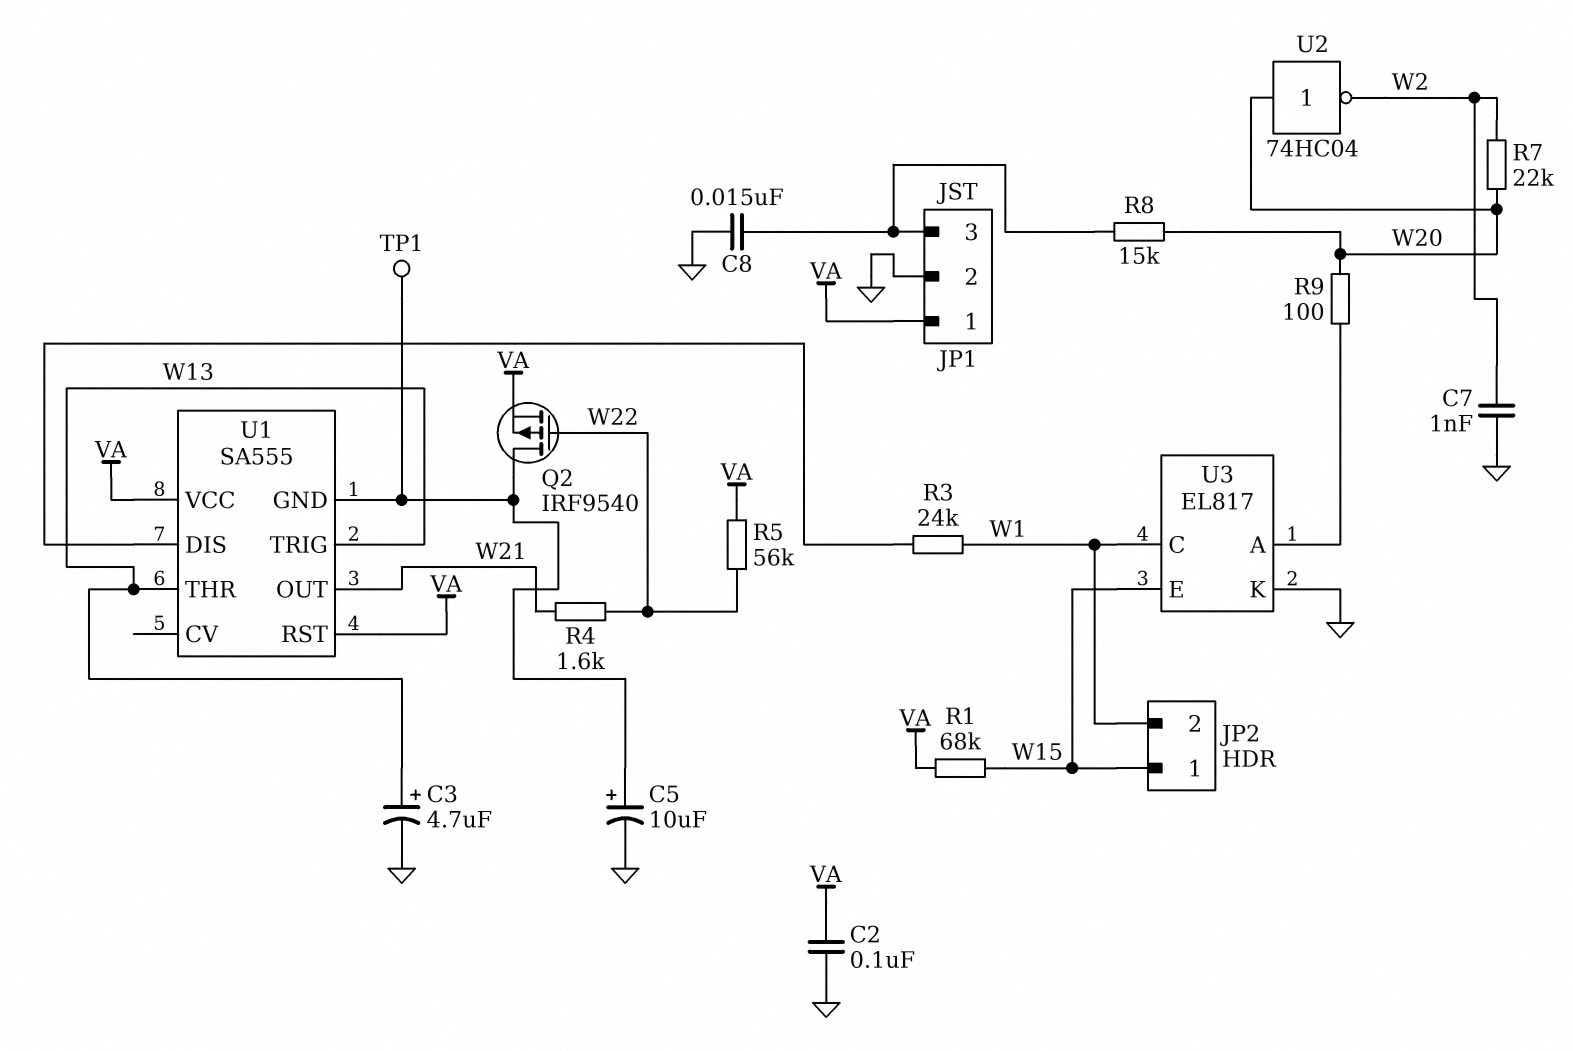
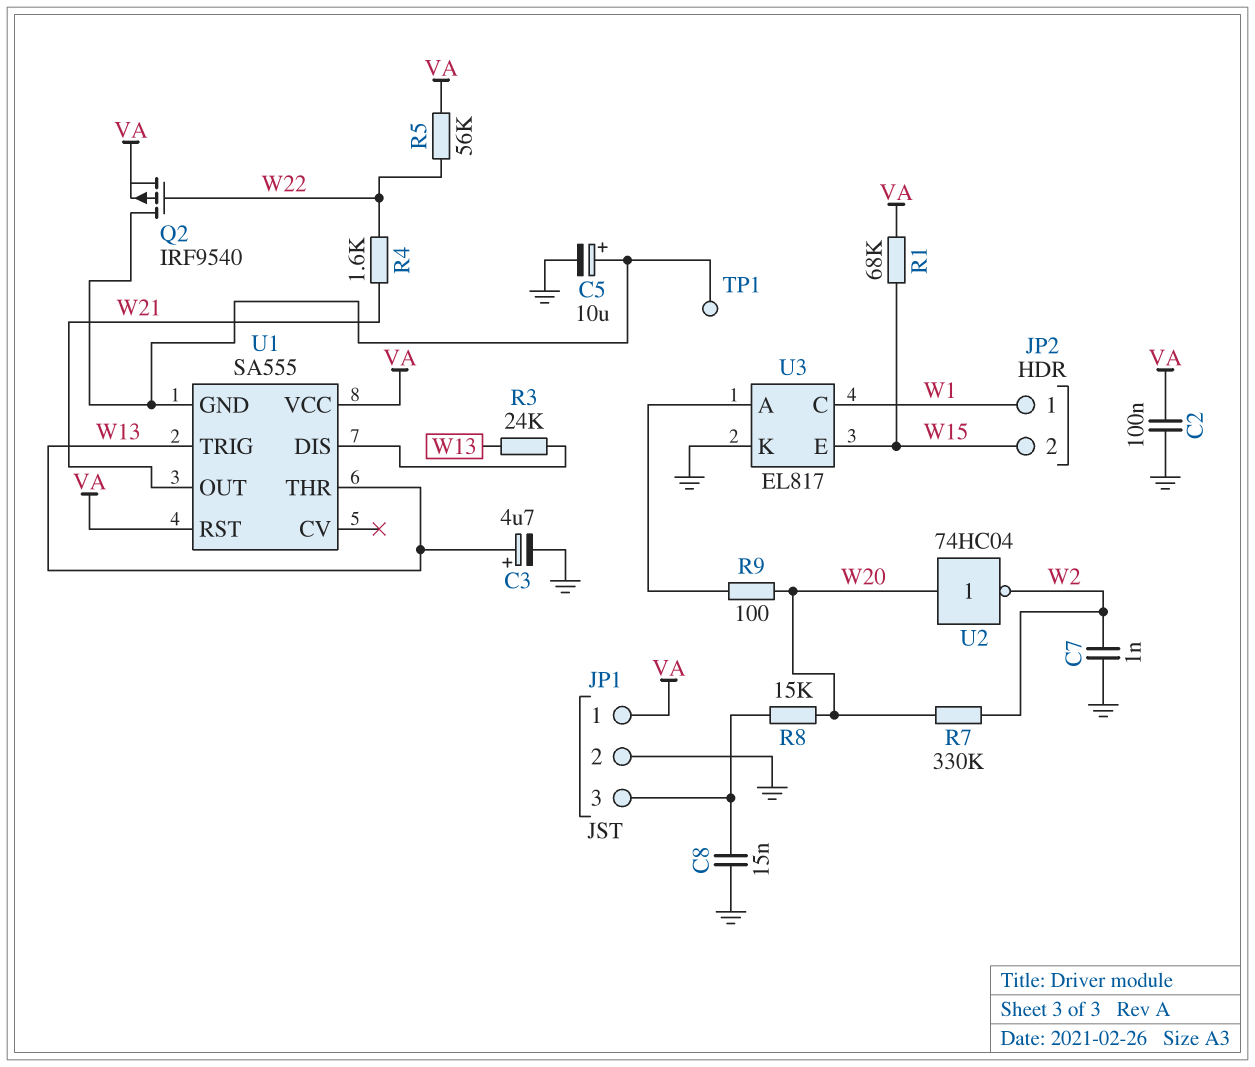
JP2 pin 1: W15 -> W1
JP2 pin 2: W1 -> W15
R3: 24k (U1/DIS, W1) -> 24k (U1/DIS, W13)
R7: 22k (W2, W20) -> 330k (W2, W20)

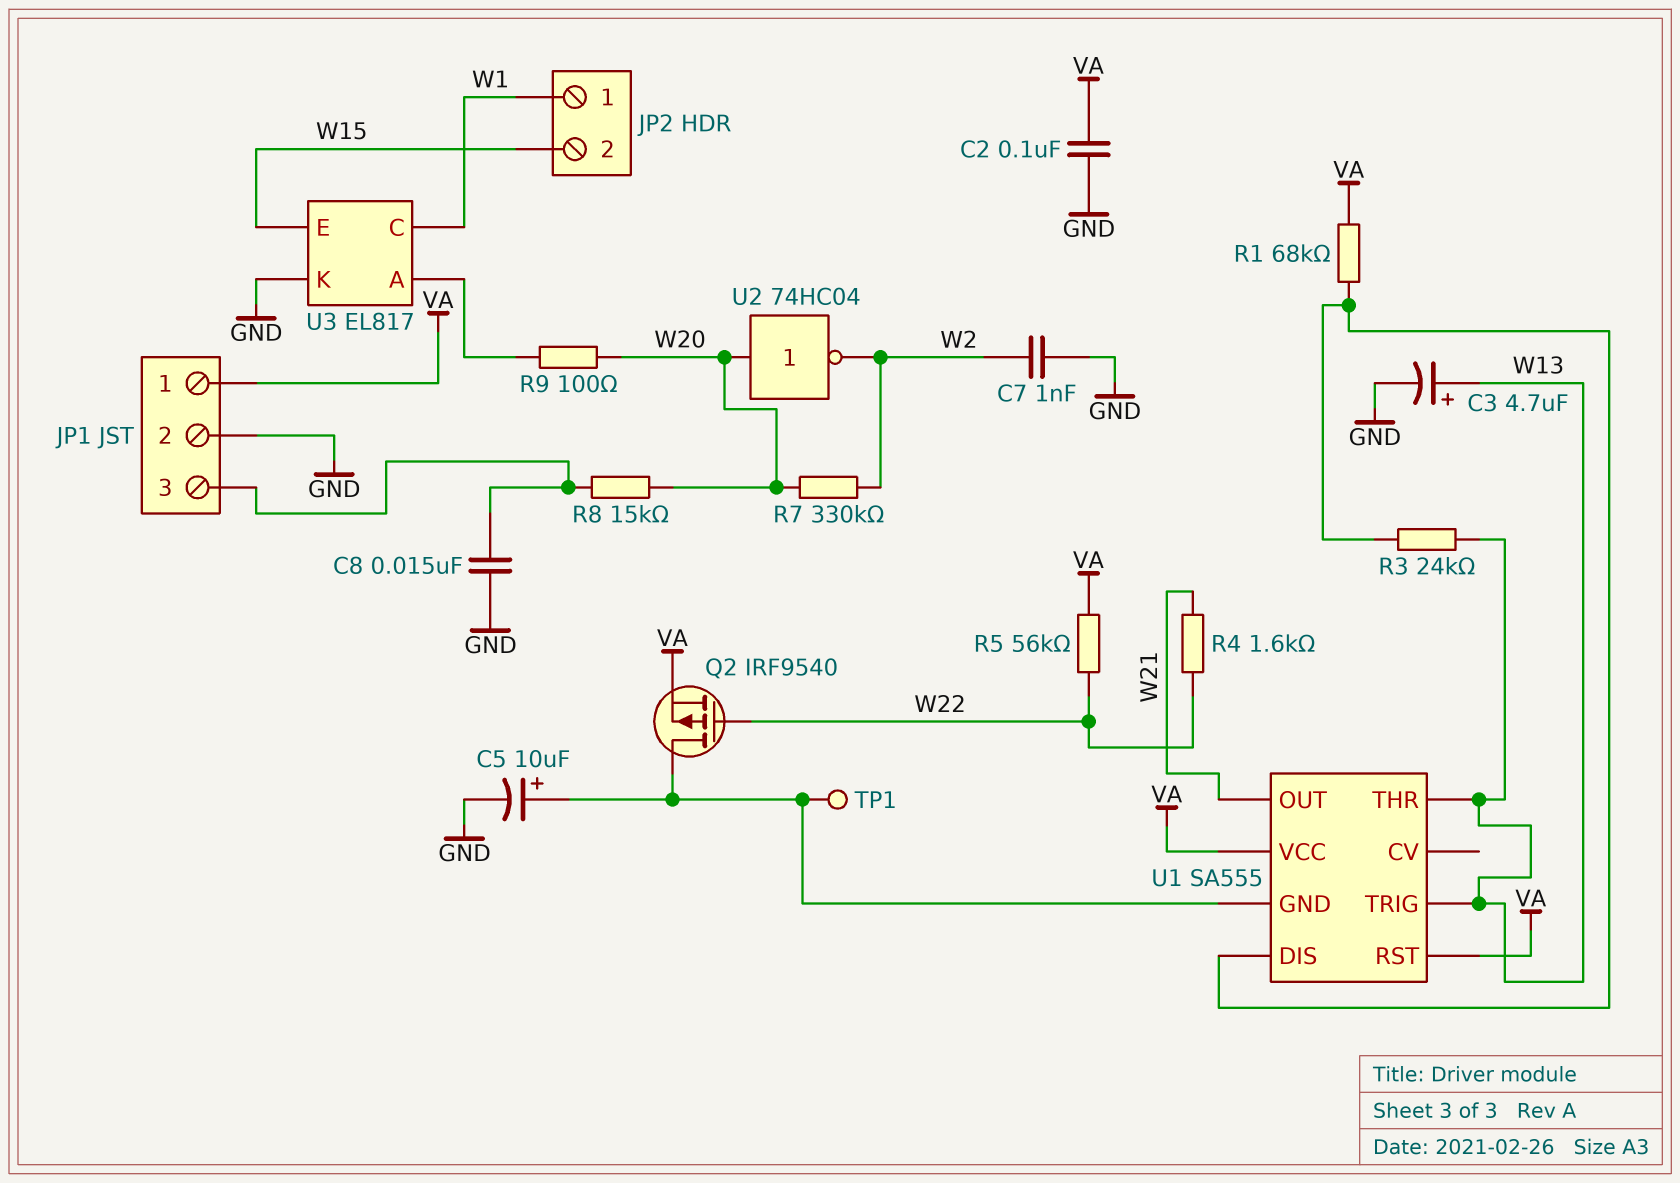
R1: 68k (VA, W15) -> 68k (U1/DIS, VA)

